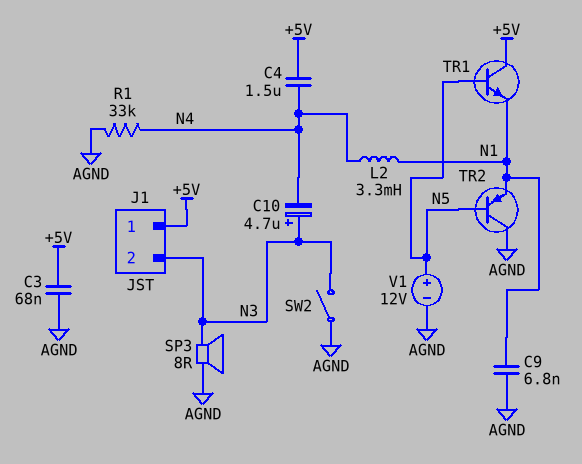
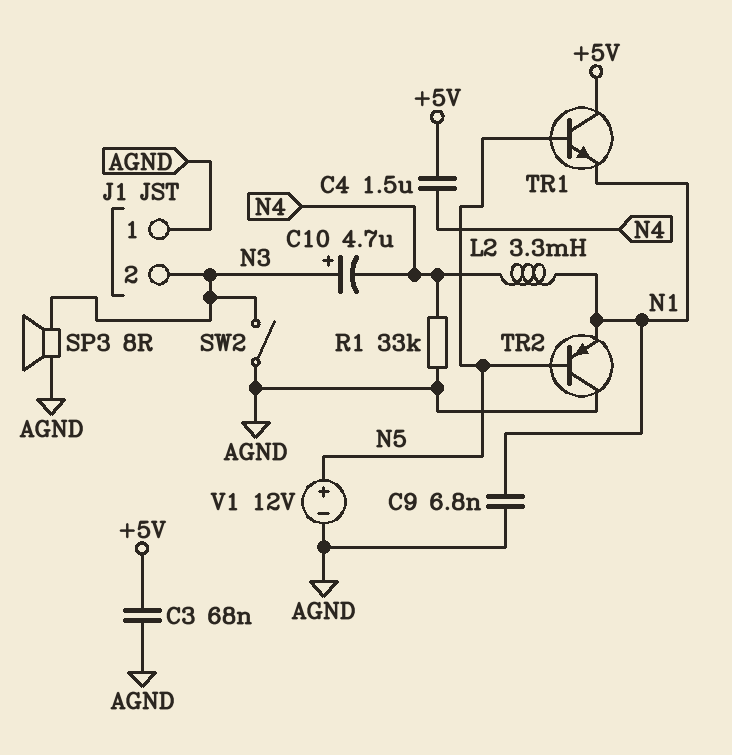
J1 pin 1: +5V -> AGND

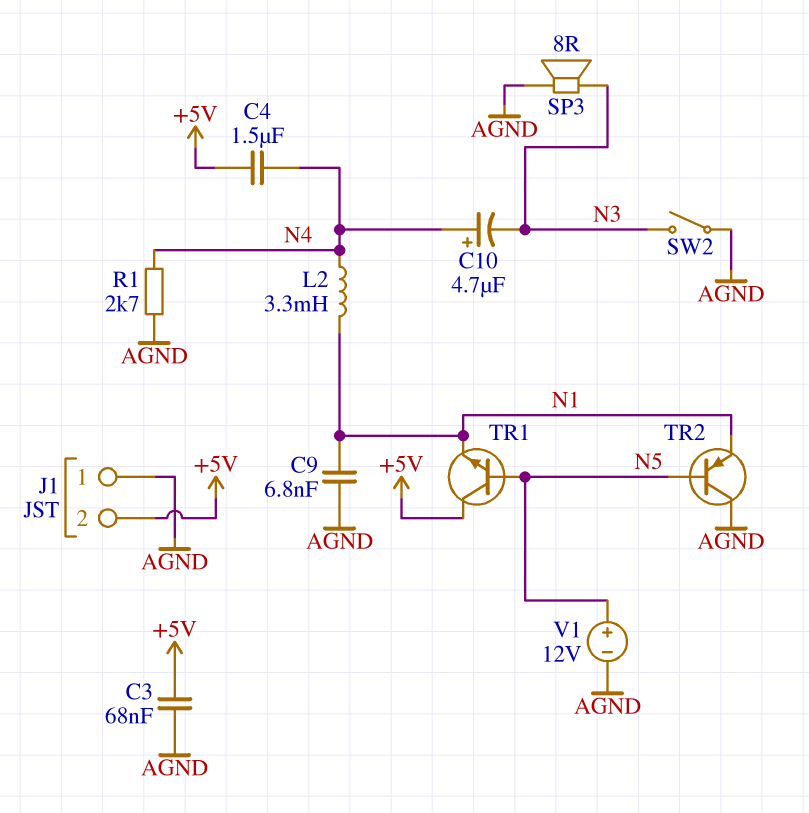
C10: 4.7uF (plus N3, minus N4) -> 4.7uF (plus N4, minus N3)
J1 pin 2: N3 -> +5V
R1: 33k (AGND, N4) -> 2.7k (AGND, N4)

